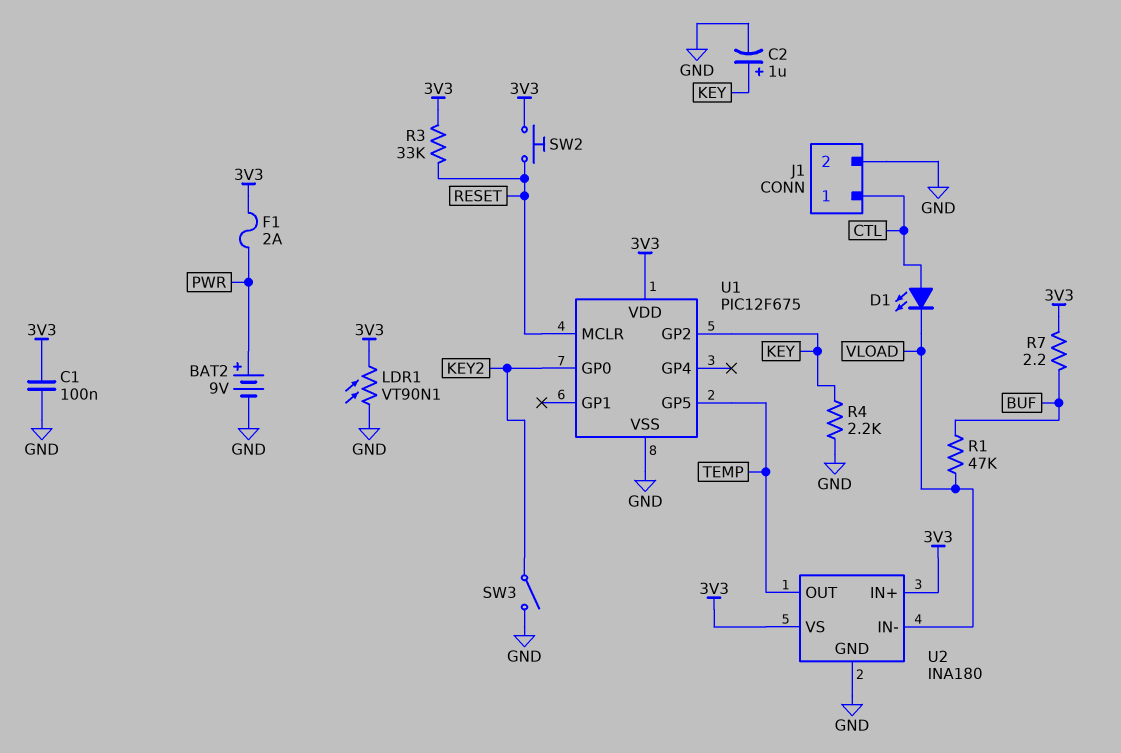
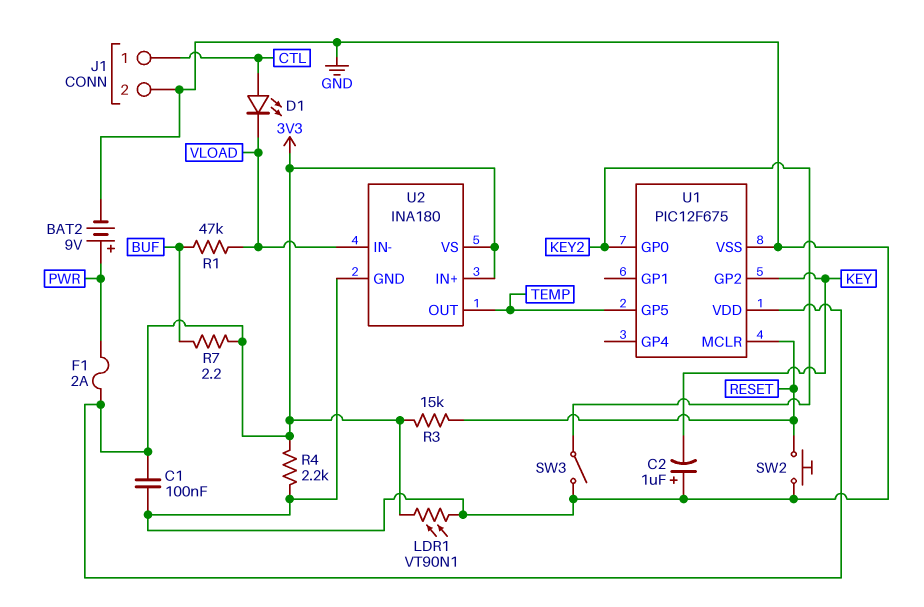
C2: 1uF (plus KEY, minus GND) -> 1uF (plus GND, minus KEY)
R3: 33k (3V3, RESET) -> 15k (3V3, RESET)
R4: 2.2k (GND, KEY) -> 2.2k (3V3, GND)
SW2: button (3V3, RESET) -> button (GND, RESET)

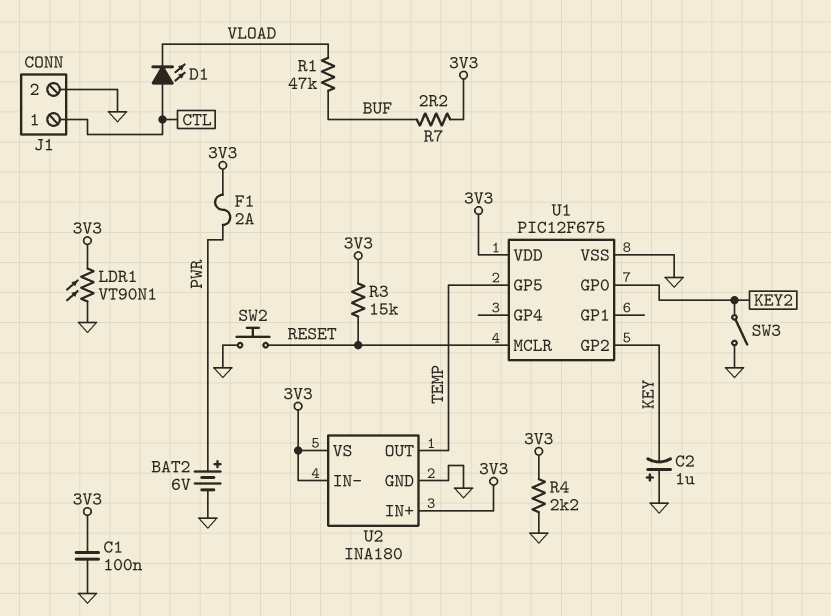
BAT2: 9V (plus PWR, minus GND) -> 6V (plus PWR, minus GND)
U2 pin IN-: VLOAD -> 3V3

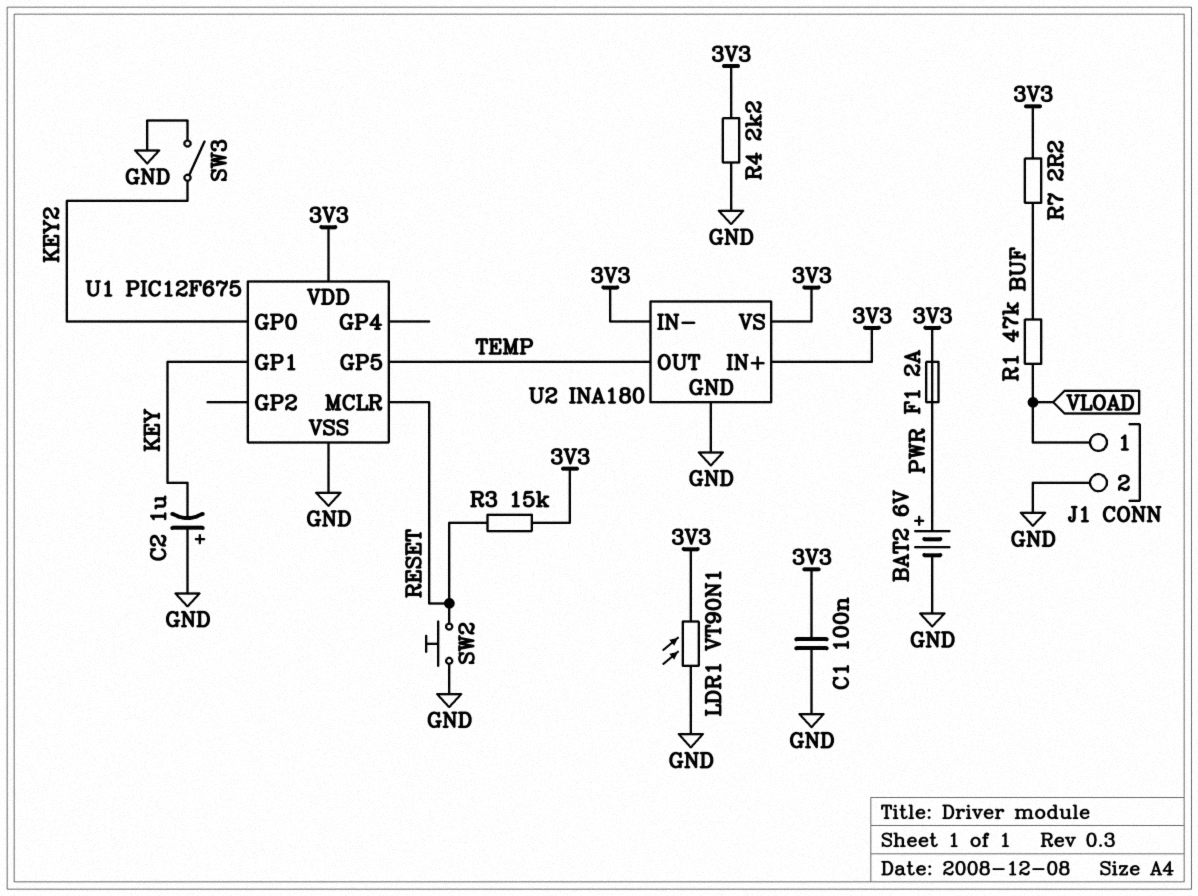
D1: LED (A CTL, K VLOAD) -> none
J1 pin 1: CTL -> VLOAD
U1 pin GP1: none -> KEY
U1 pin GP2: KEY -> none

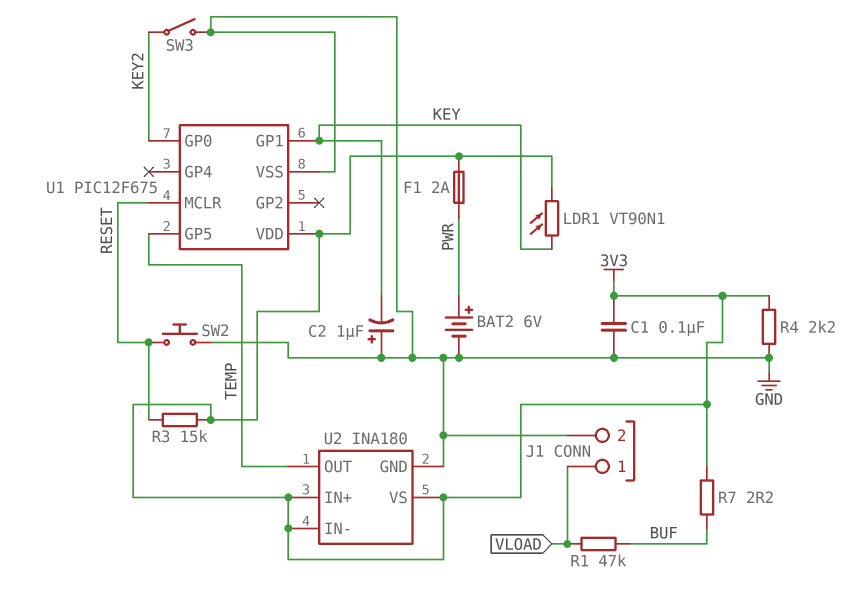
LDR1: VT90N1 (3V3, GND) -> VT90N1 (3V3, KEY)

